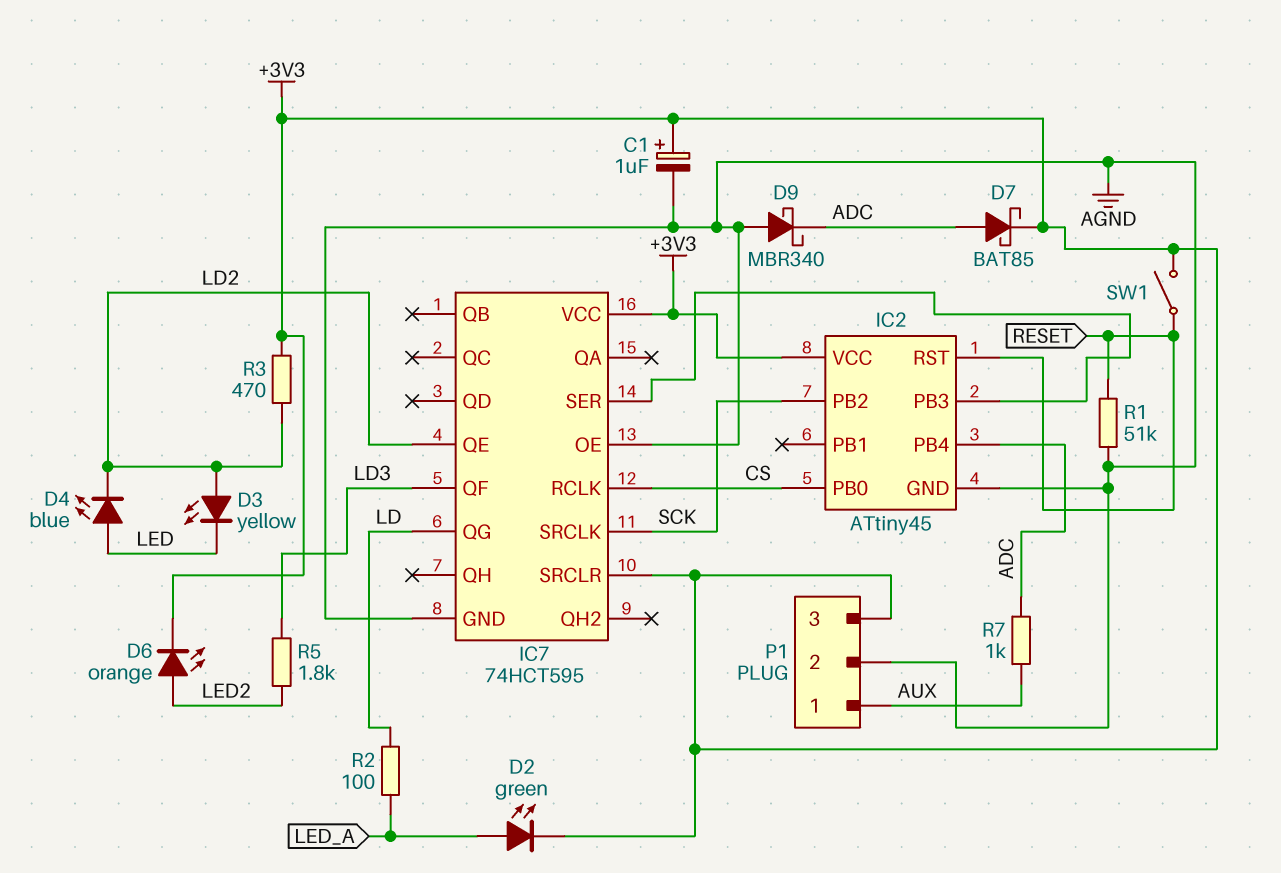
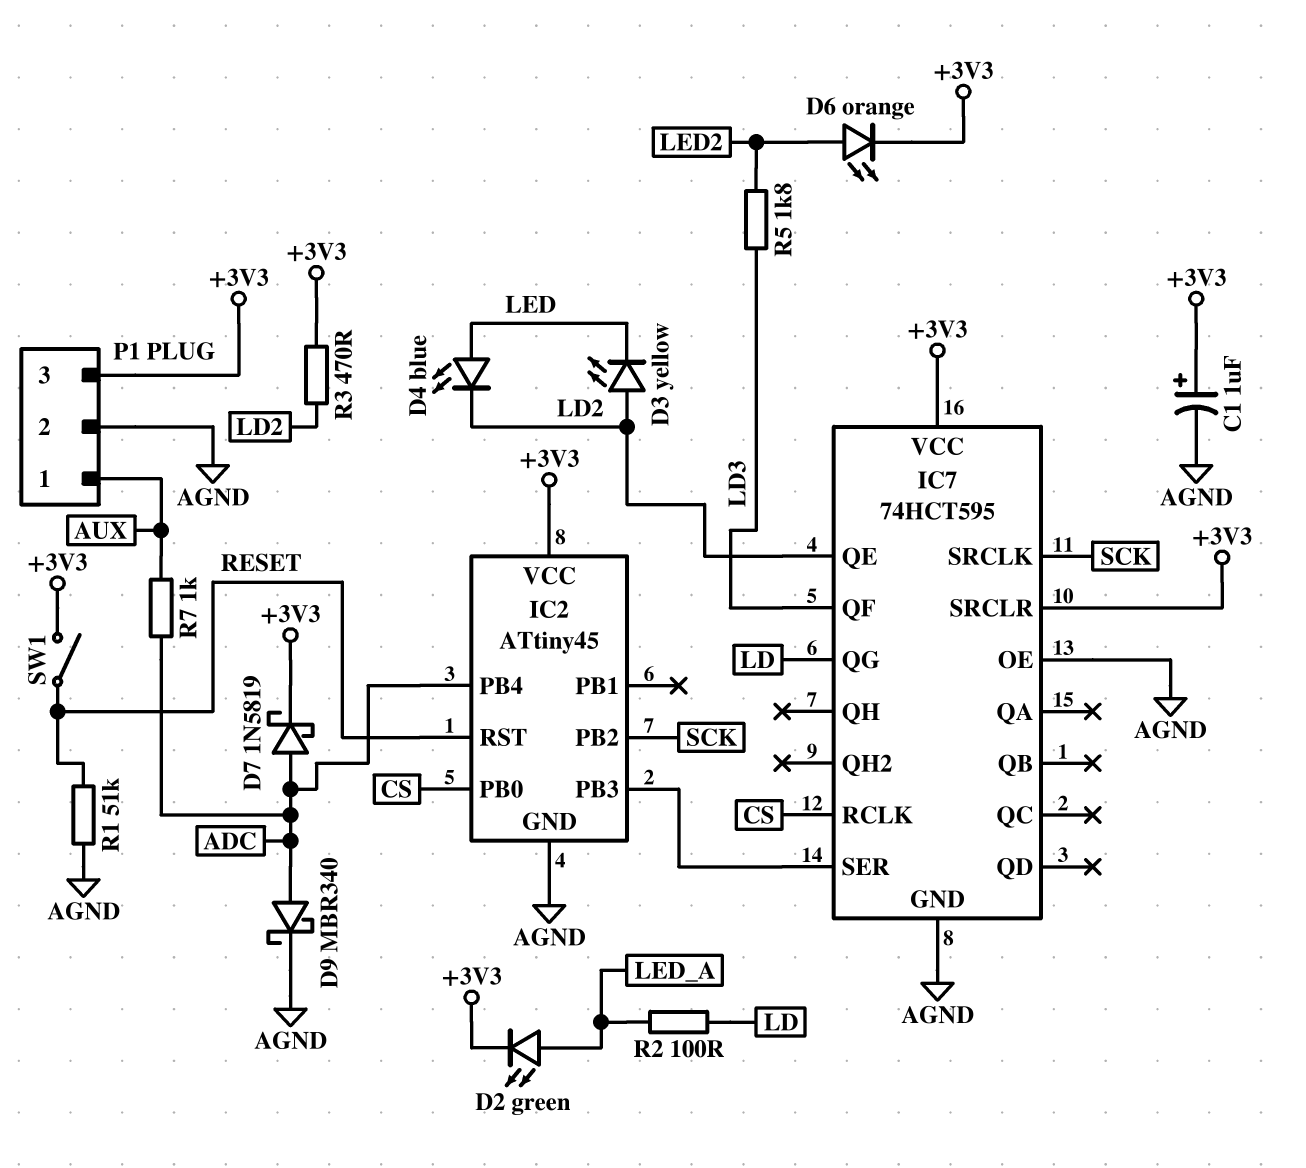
D7: schottky BAT85 (A ADC, K +3V3) -> schottky 1N5819 (A ADC, K +3V3)
D9: schottky MBR340 (A AGND, K ADC) -> schottky MBR340 (A ADC, K AGND)

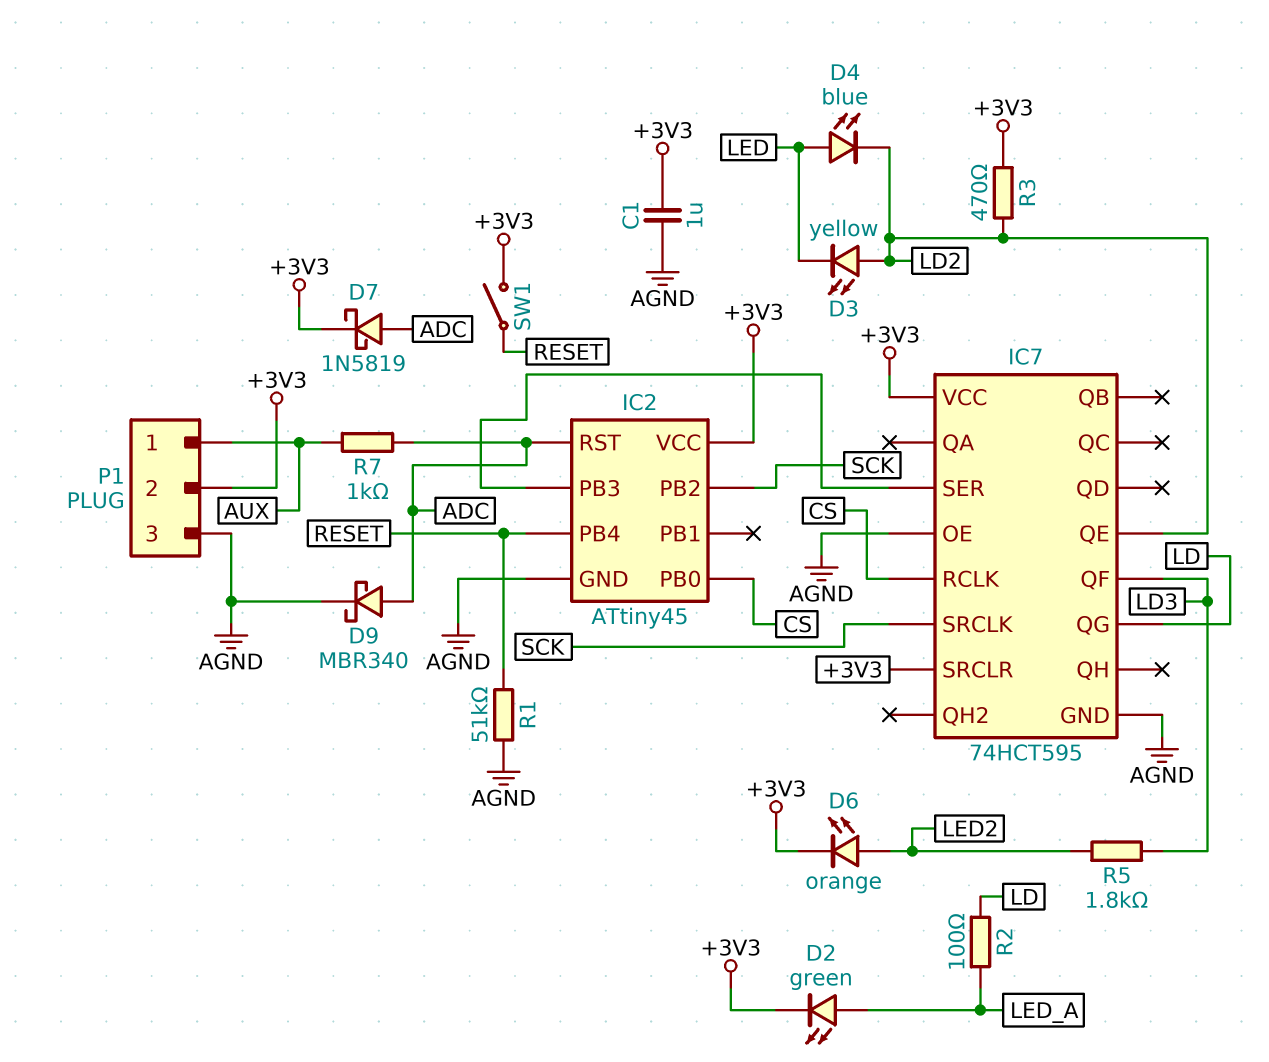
C1: 1uF (plus +3V3, minus AGND) -> 1uF (+3V3, AGND)
IC2 pin PB4: ADC -> RESET
IC2 pin RST: RESET -> ADC
P1 pin 2: AGND -> +3V3
P1 pin 3: +3V3 -> AGND

